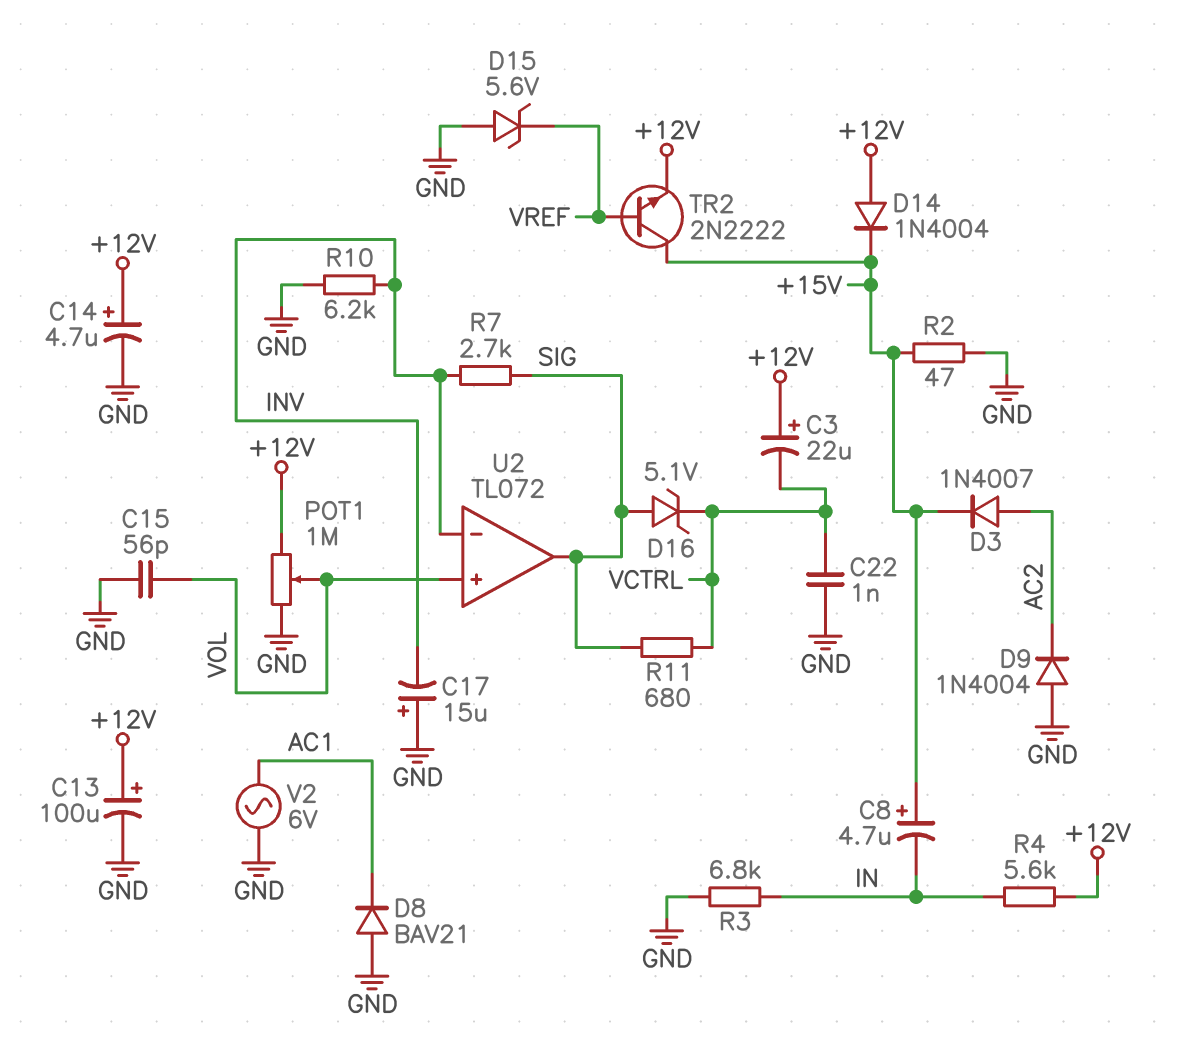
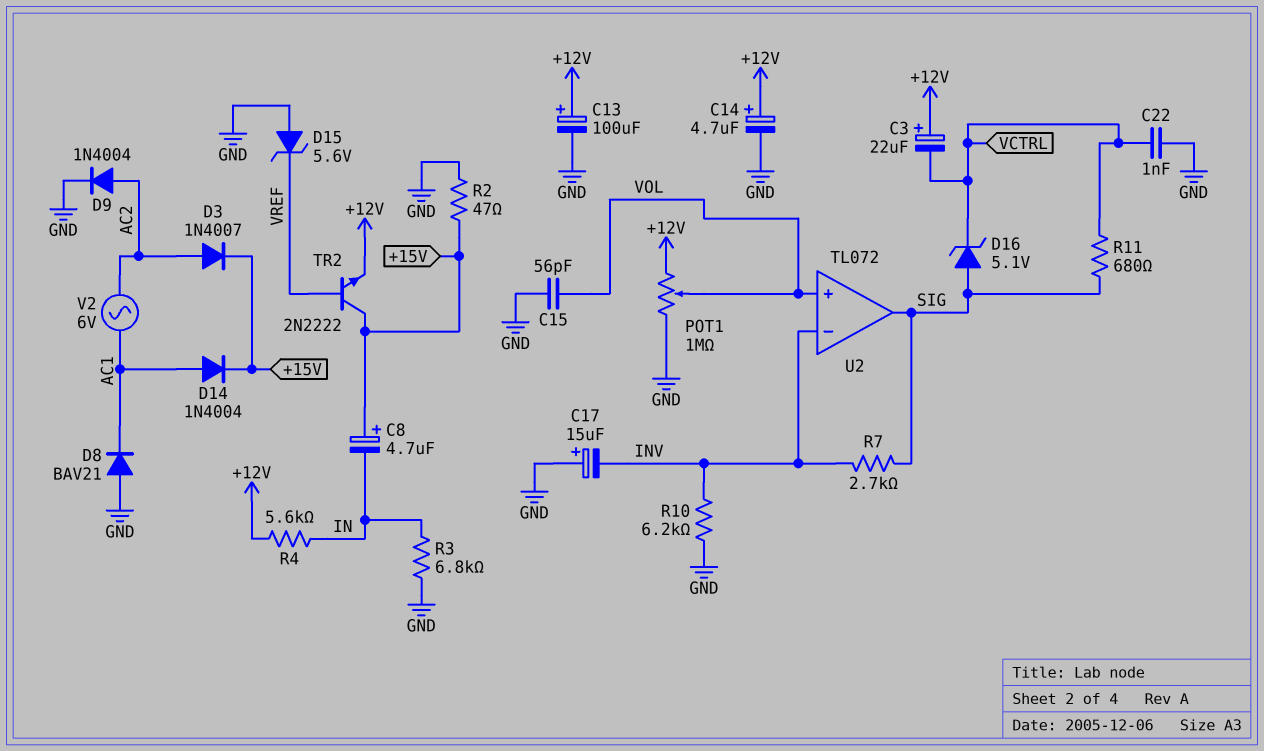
D9: diode 1N4004 (A GND, K AC2) -> diode 1N4004 (A AC2, K GND)
D14: diode 1N4004 (A +12V, K +15V) -> diode 1N4004 (A AC1, K +15V)
V2: AC 6V (AC1, GND) -> AC 6V (AC1, AC2)

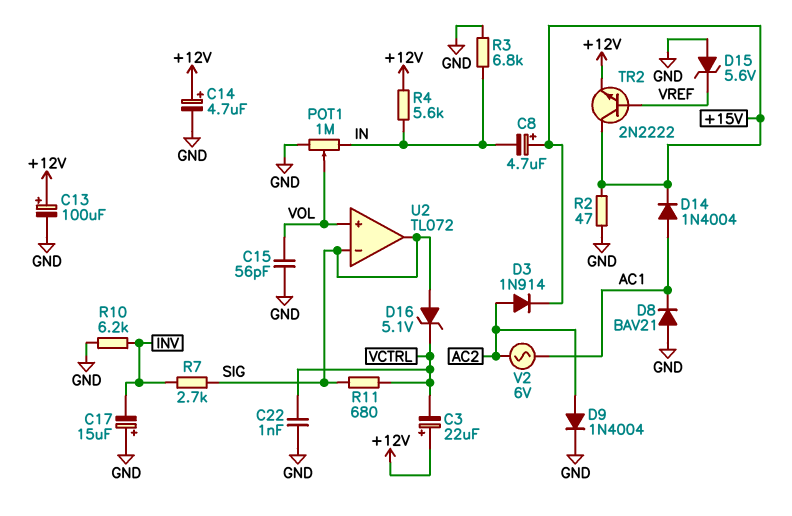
D3: diode 1N4007 (A AC2, K +15V) -> diode 1N914 (A AC2, K +15V)
POT1: 1M (+12V, GND, wiper VOL) -> 1M (GND, IN, wiper VOL)
U2 pin in-: INV -> SIG

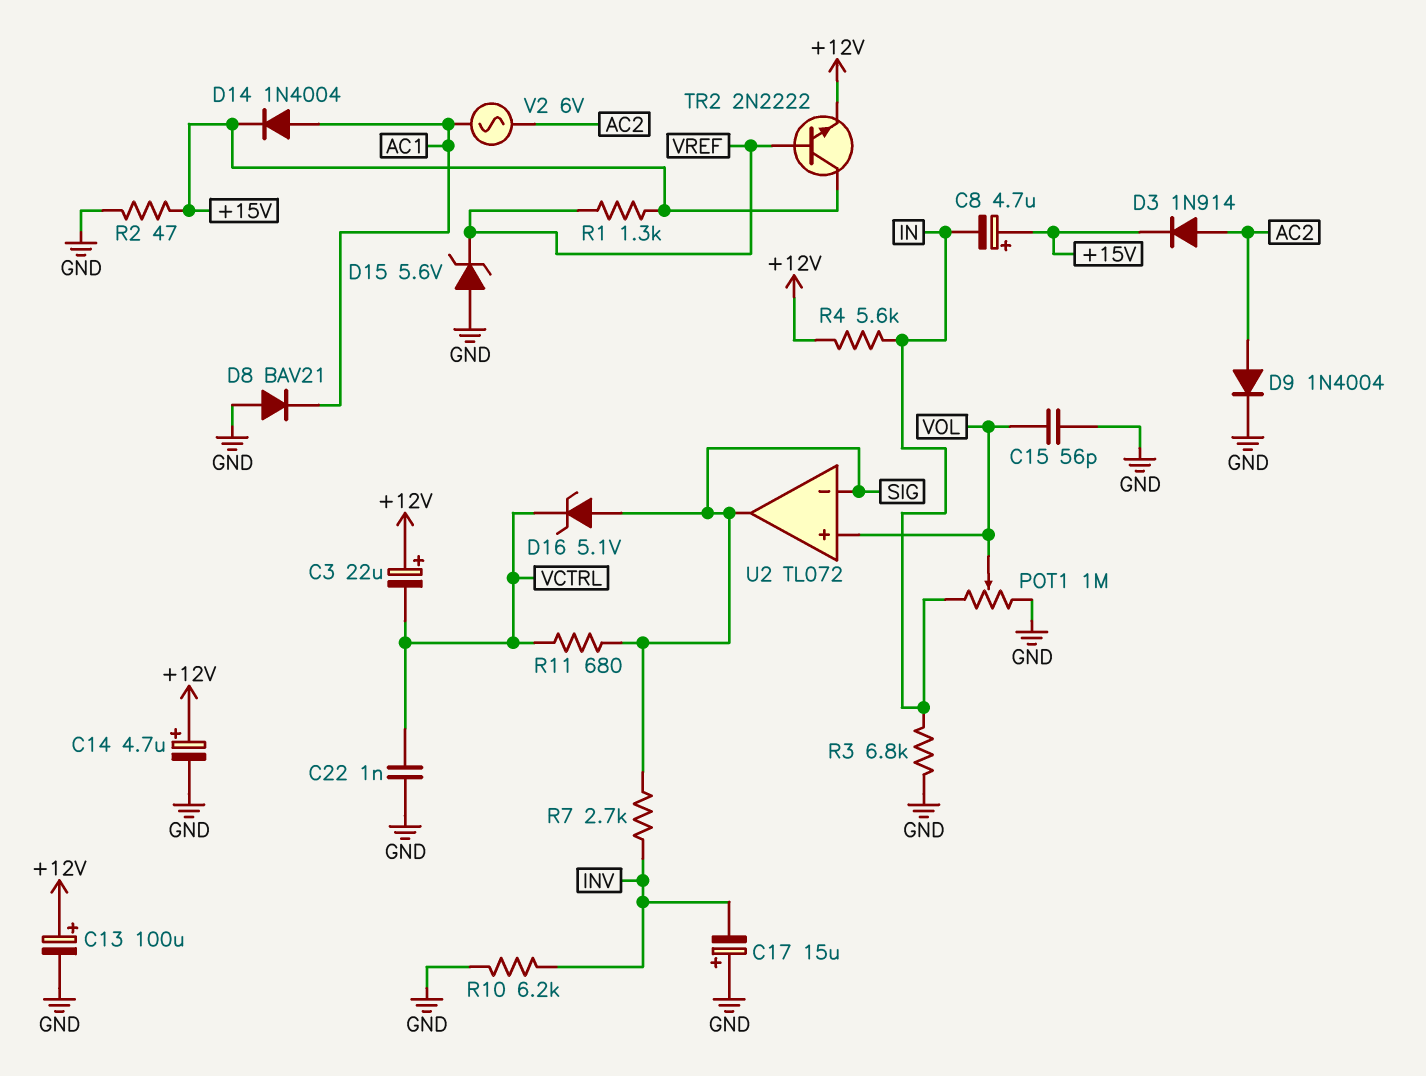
R1: none -> 1.3k (+15V, VREF)

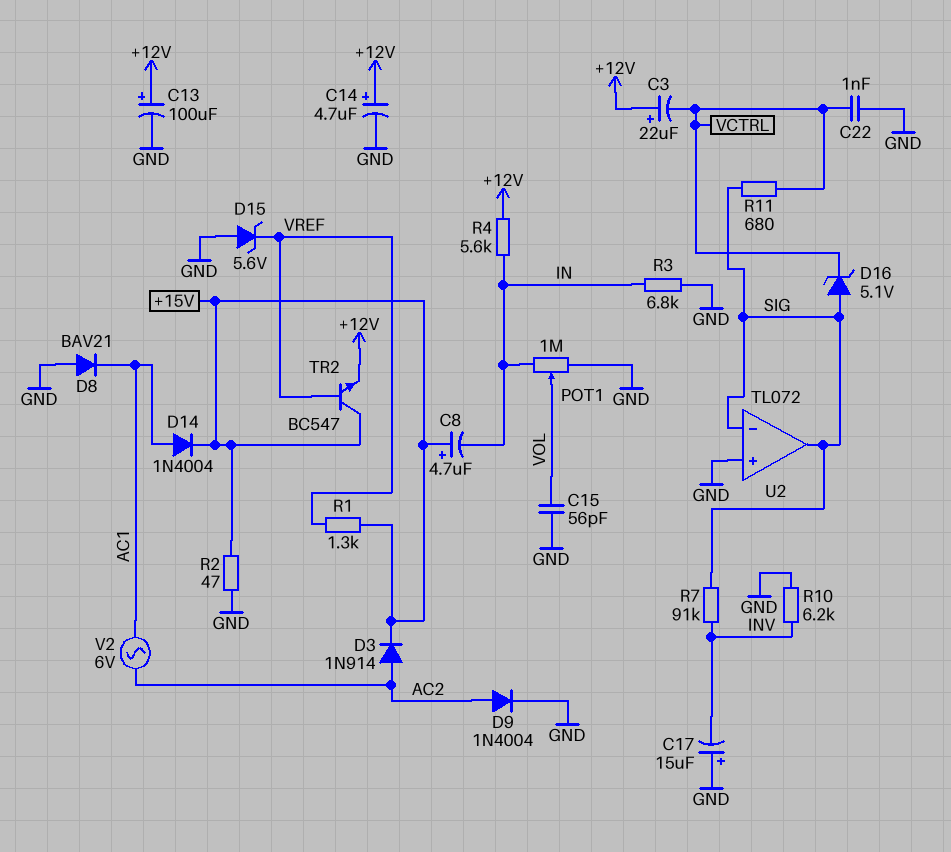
R7: 2.7k (INV, SIG) -> 91k (INV, SIG)
TR2: NPN 2N2222 (B VREF, C +15V, E +12V) -> NPN BC547 (B VREF, C +15V, E +12V)
U2 pin in+: VOL -> GND

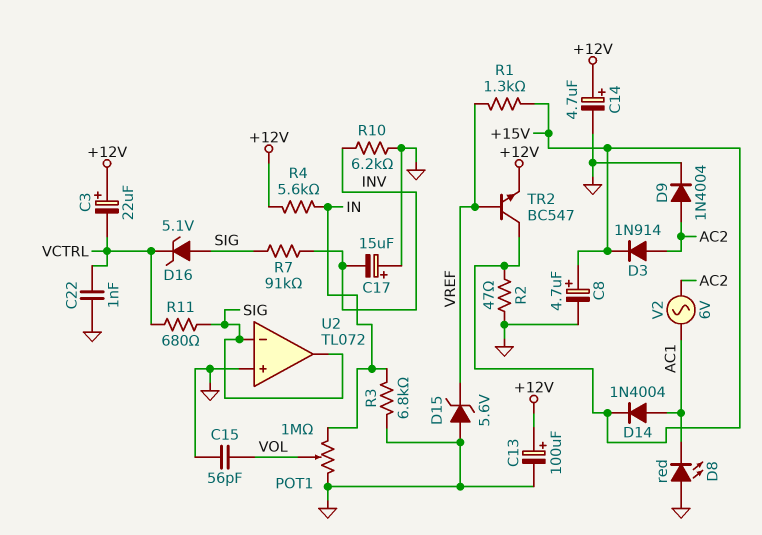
C8: 4.7uF (plus +15V, minus IN) -> 4.7uF (plus +15V, minus GND)
D8: diode BAV21 (A GND, K AC1) -> LED red (A GND, K AC1)

